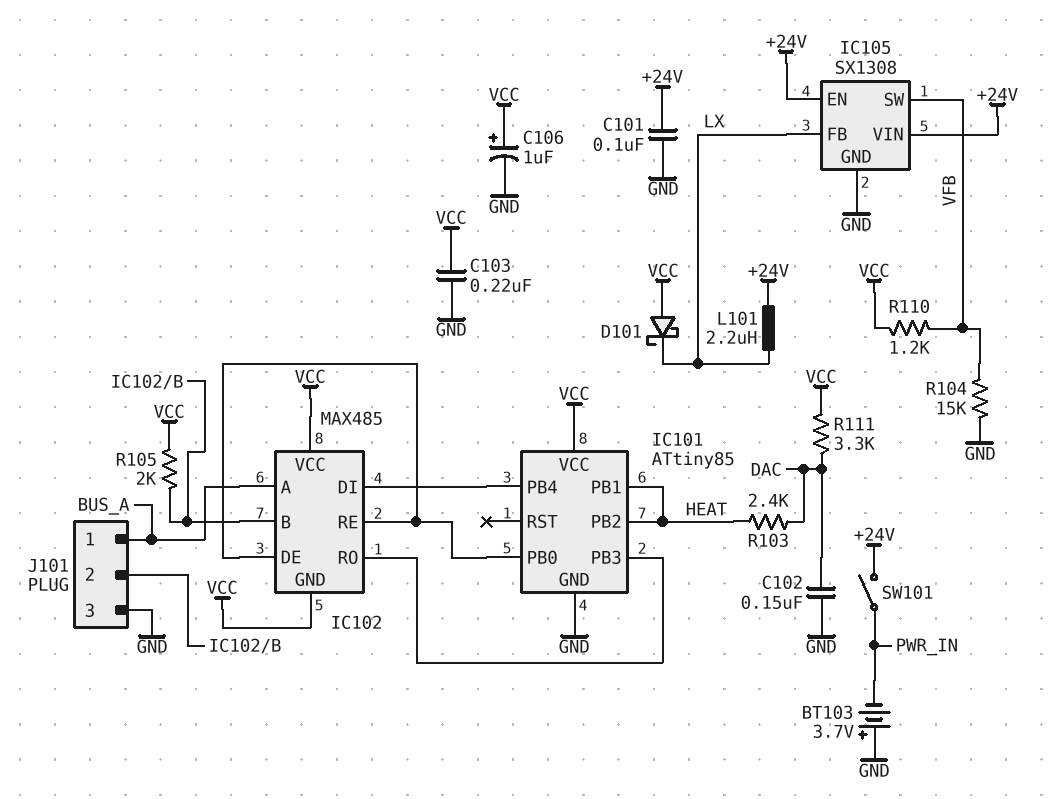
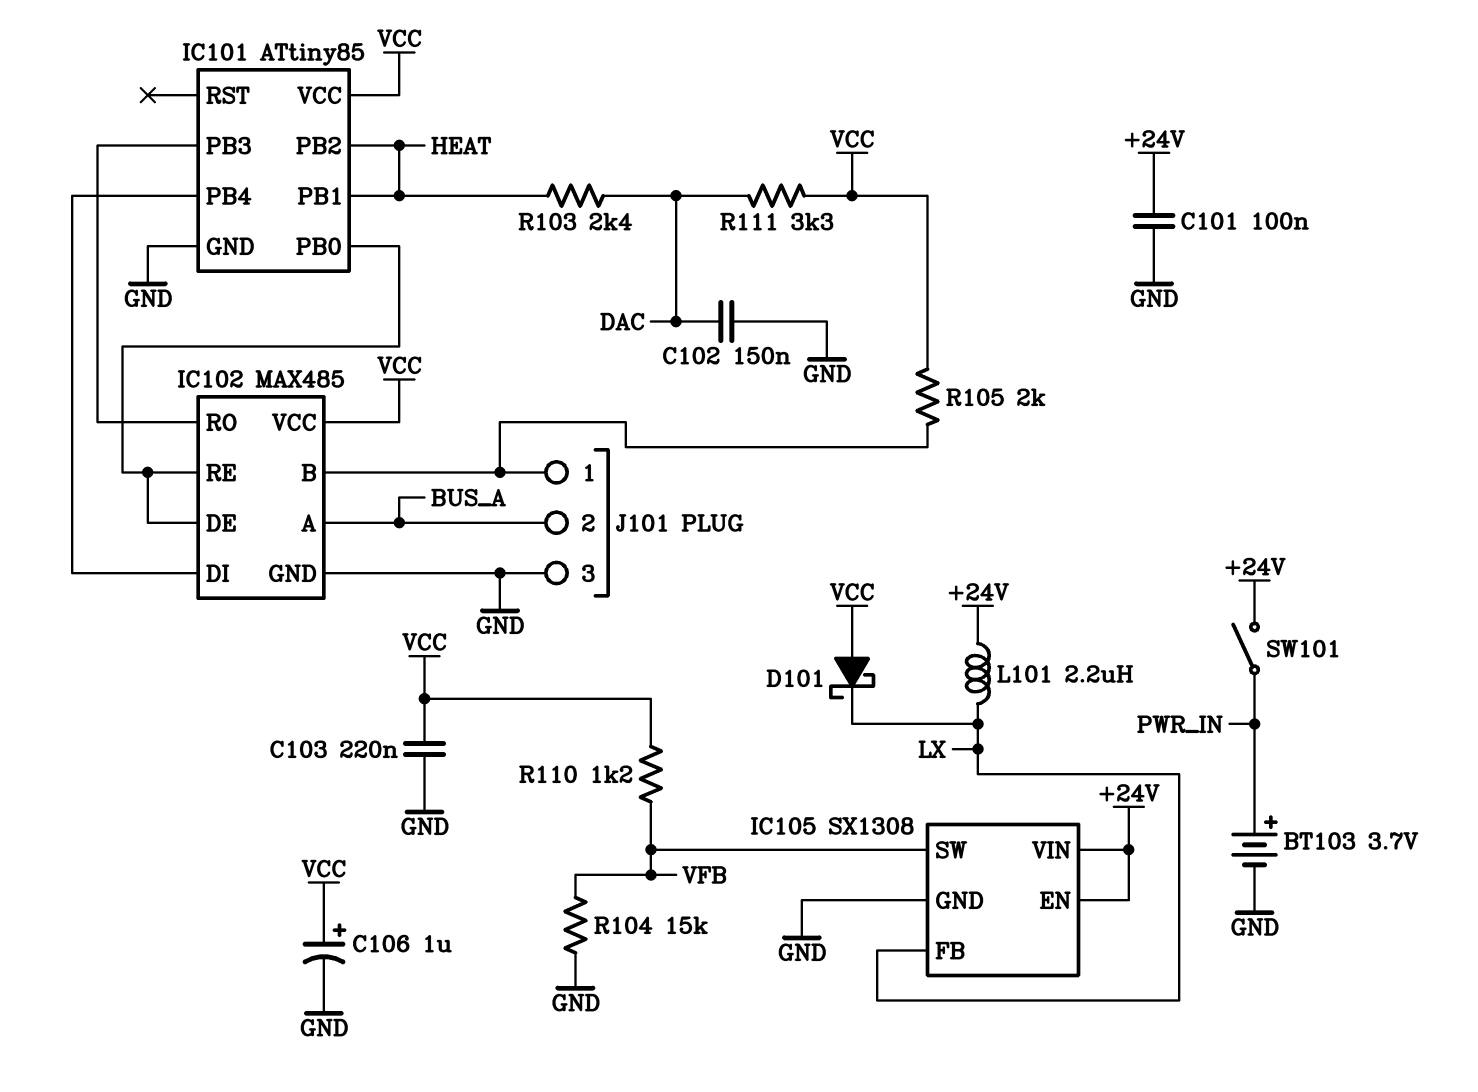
BT103: 3.7V (plus GND, minus PWR_IN) -> 3.7V (plus PWR_IN, minus GND)
IC102 pin GND: VCC -> GND
J101 pin 1: BUS_A -> IC102/B
J101 pin 2: IC102/B -> BUS_A

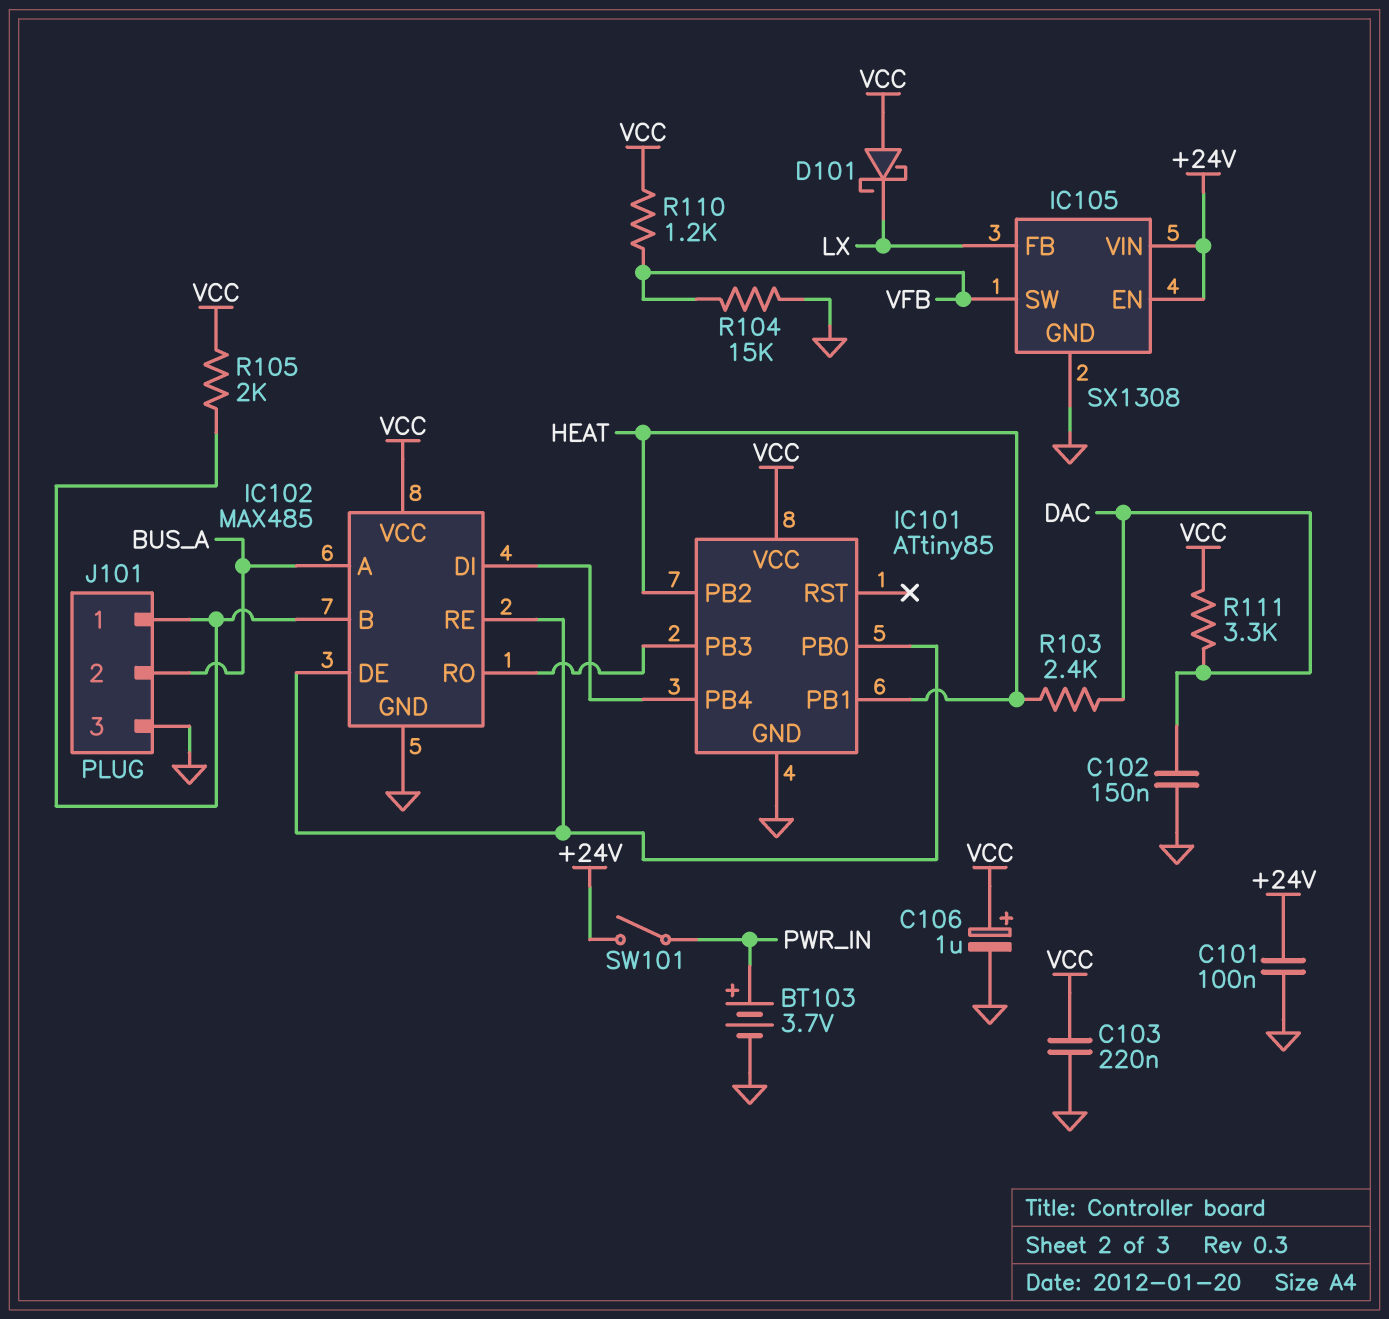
L101: 2.2uH (+24V, LX) -> none

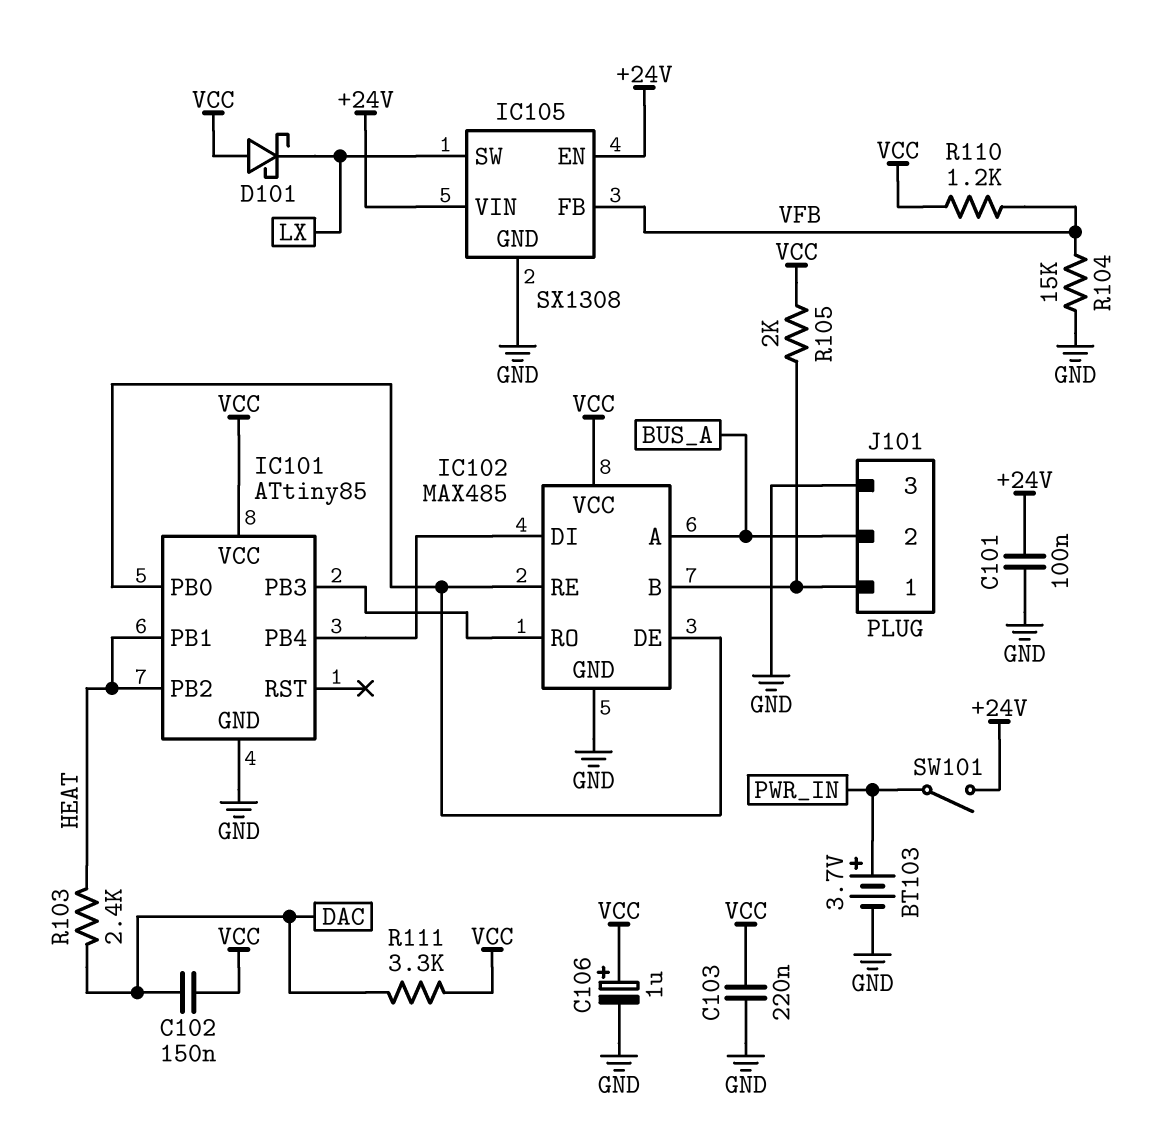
C102: 150nF (DAC, GND) -> 150nF (DAC, VCC)
IC105 pin FB: LX -> VFB
IC105 pin SW: VFB -> LX

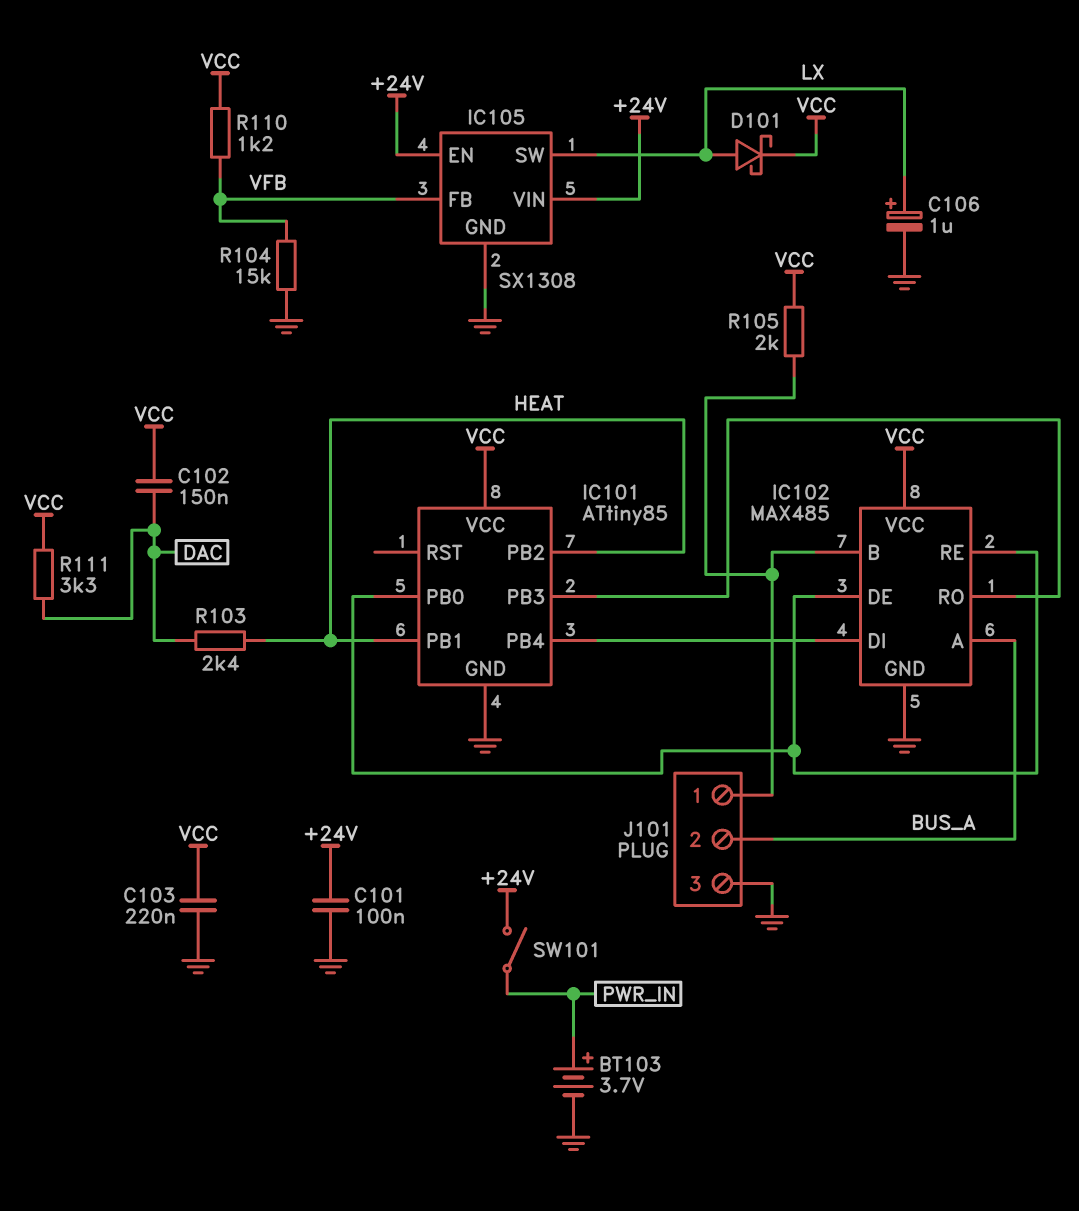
C106: 1uF (plus VCC, minus GND) -> 1uF (plus LX, minus GND)
D101: schottky (A VCC, K LX) -> schottky (A LX, K VCC)

